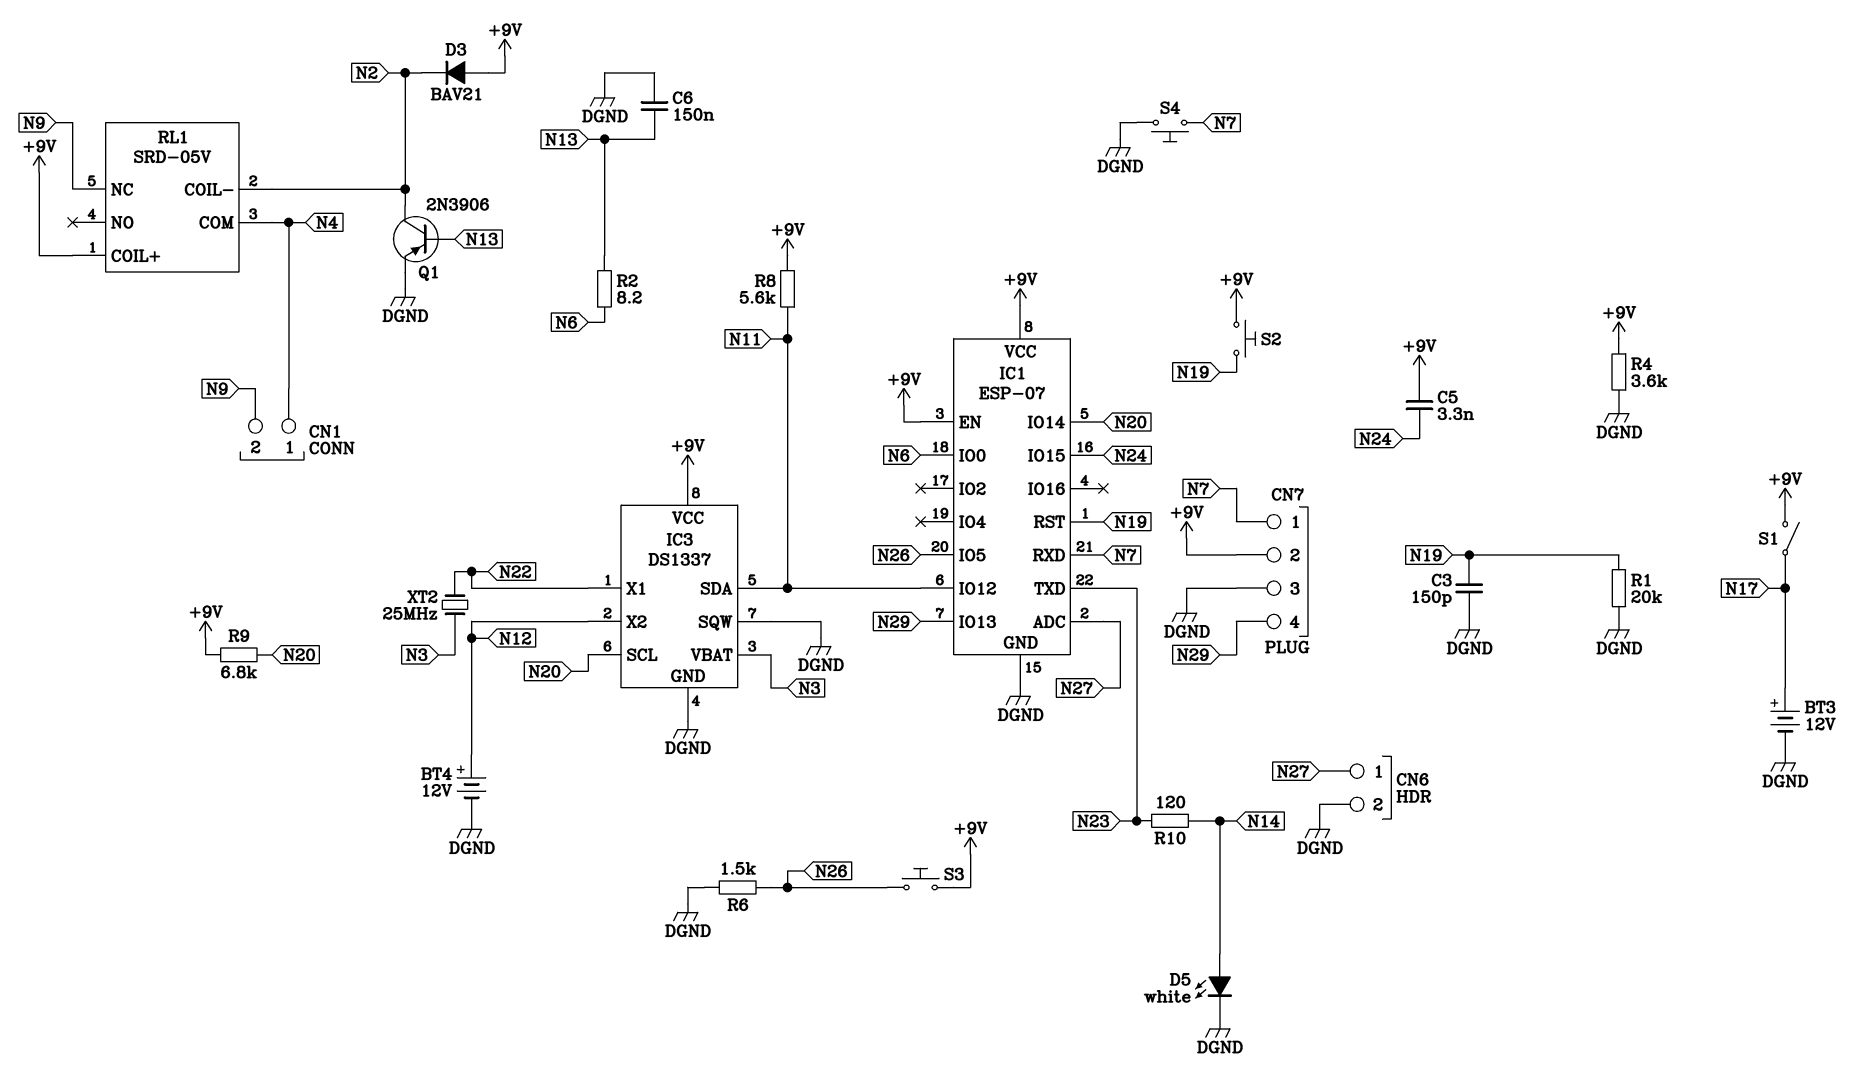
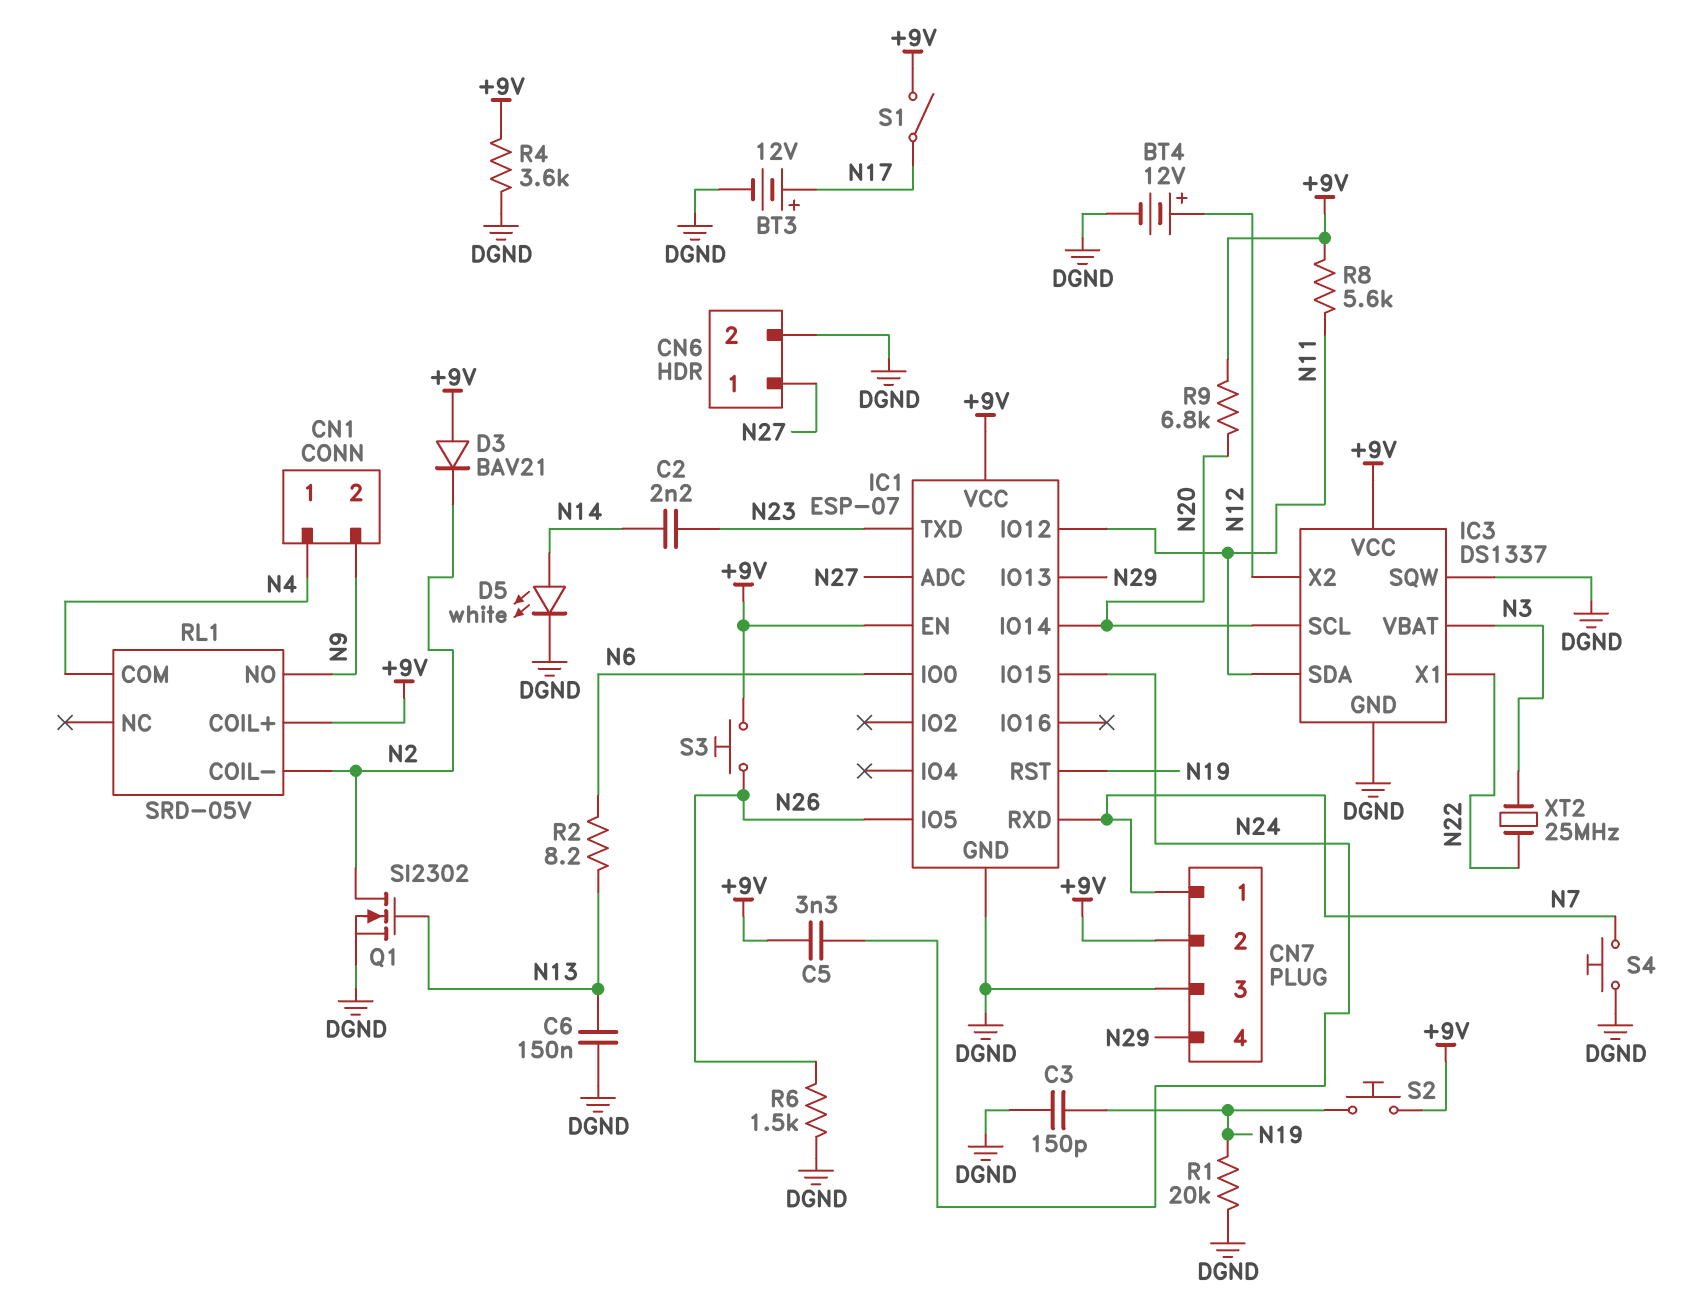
C2: none -> 2.2nF (N14, N23)
Q1: PNP 2N3906 (B N13, C N2, E DGND) -> NMOS SI2302 (G N13, D N2, S DGND)
R10: 120 (N14, N23) -> none
RL1 pin NC: N9 -> none
RL1 pin NO: none -> N9

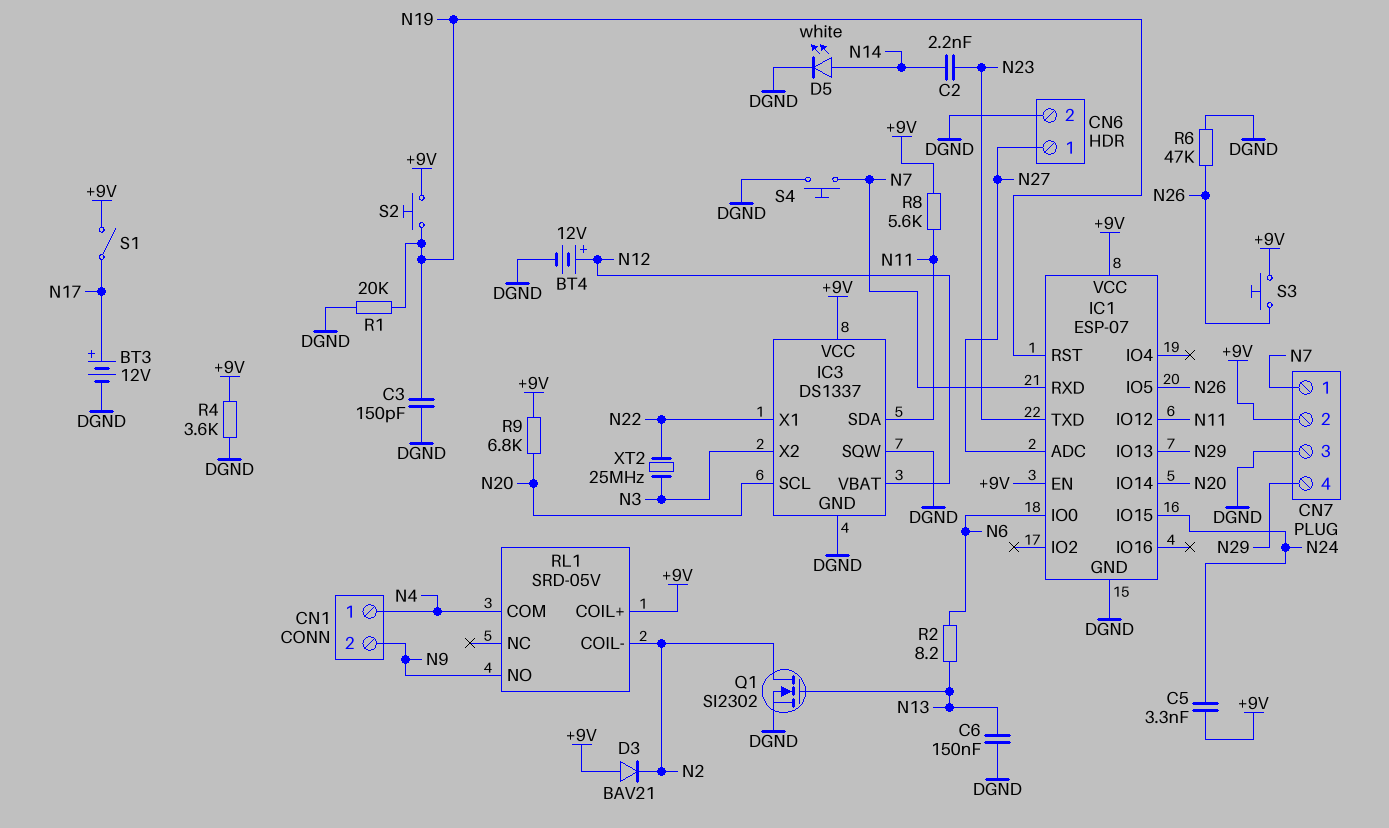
IC3 pin VBAT: N3 -> N12
IC3 pin X2: N12 -> N3
R6: 1.5k (DGND, N26) -> 47k (DGND, N26)

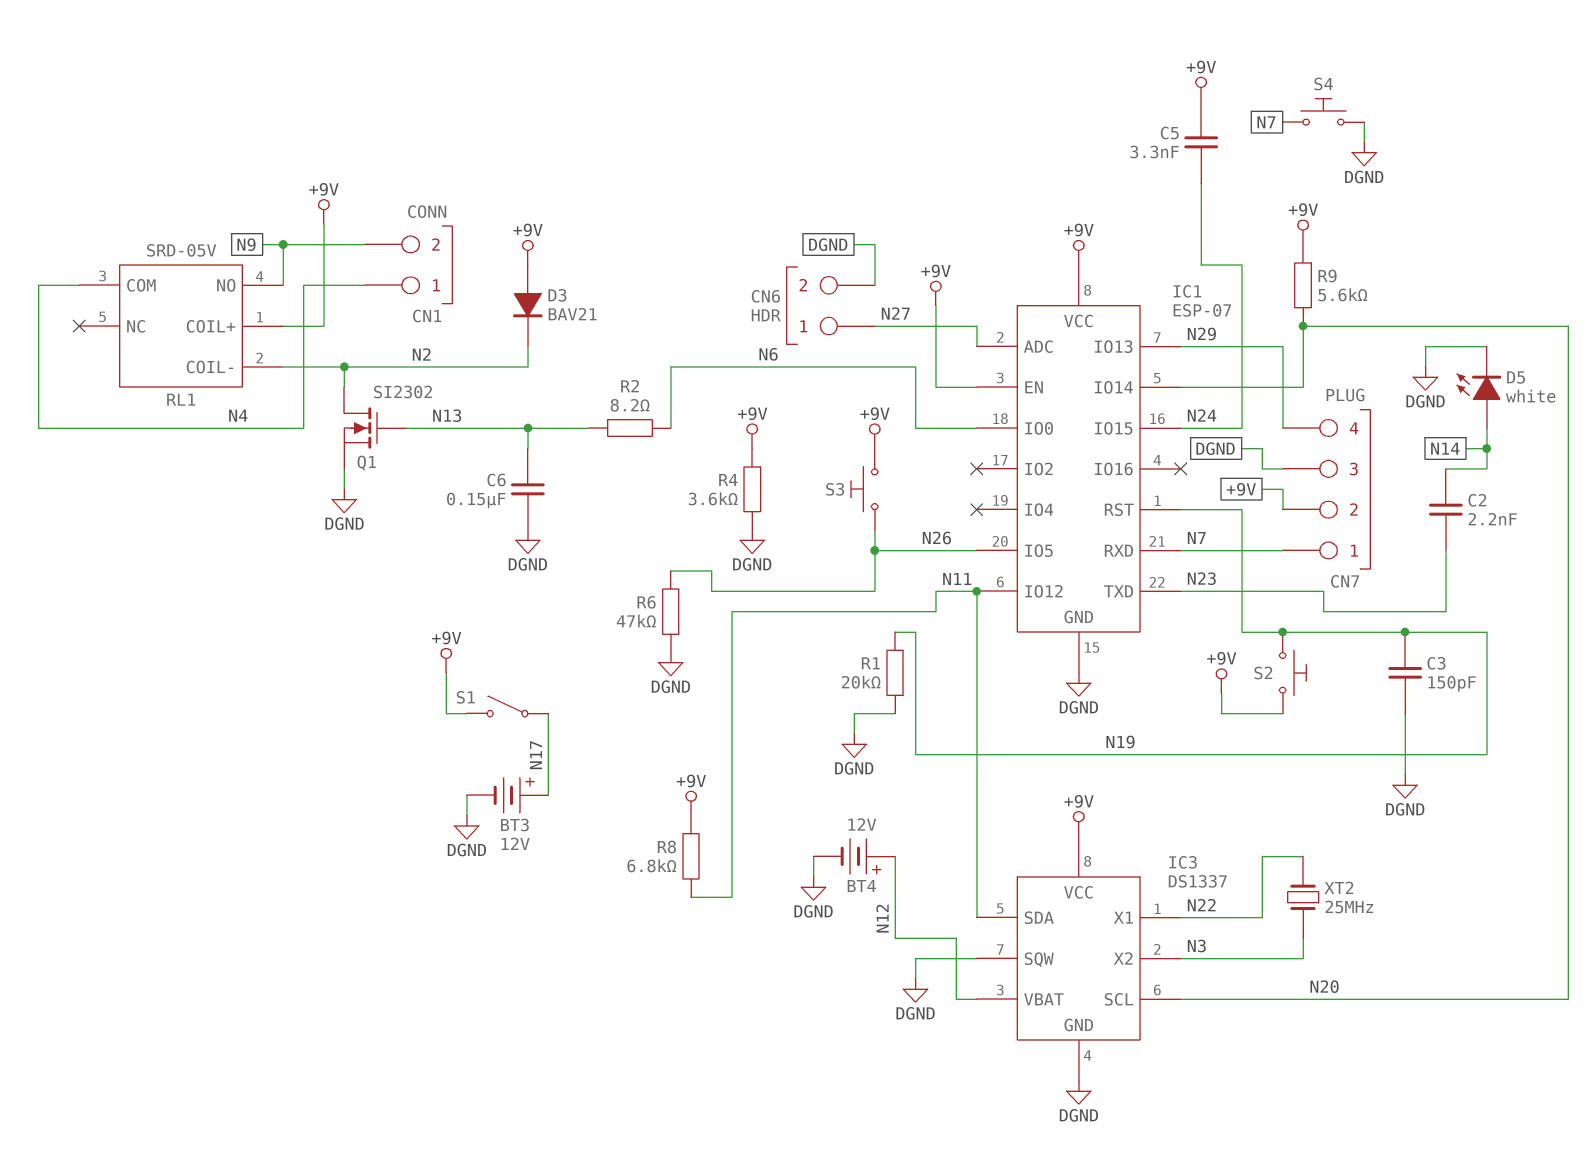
R8: 5.6k (+9V, N11) -> 6.8k (+9V, N11)
R9: 6.8k (+9V, N20) -> 5.6k (+9V, N20)

